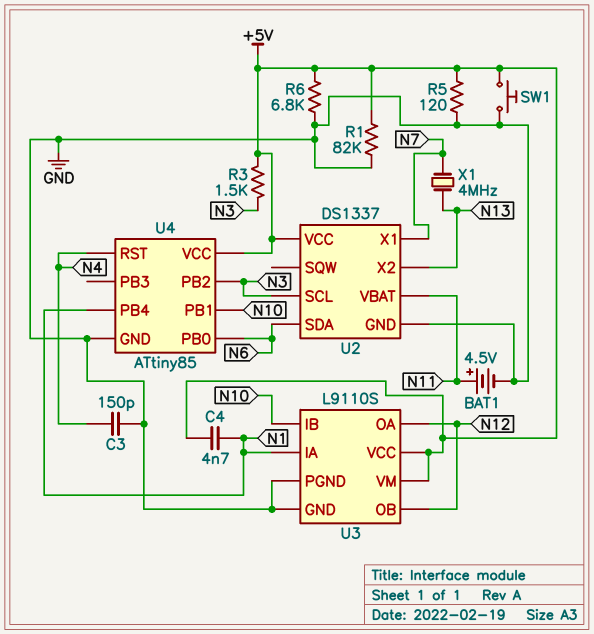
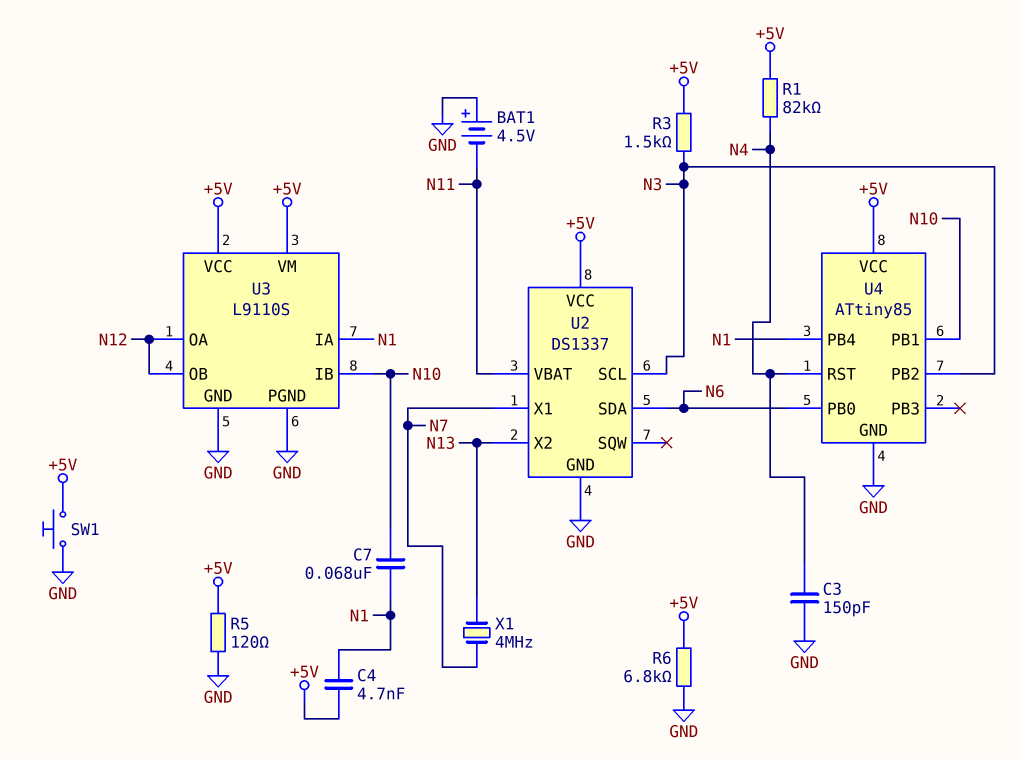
BAT1: 4.5V (plus N11, minus GND) -> 4.5V (plus GND, minus N11)
C7: none -> 68nF (N1, N10)
R1: 82k (+5V, GND) -> 82k (+5V, N4)

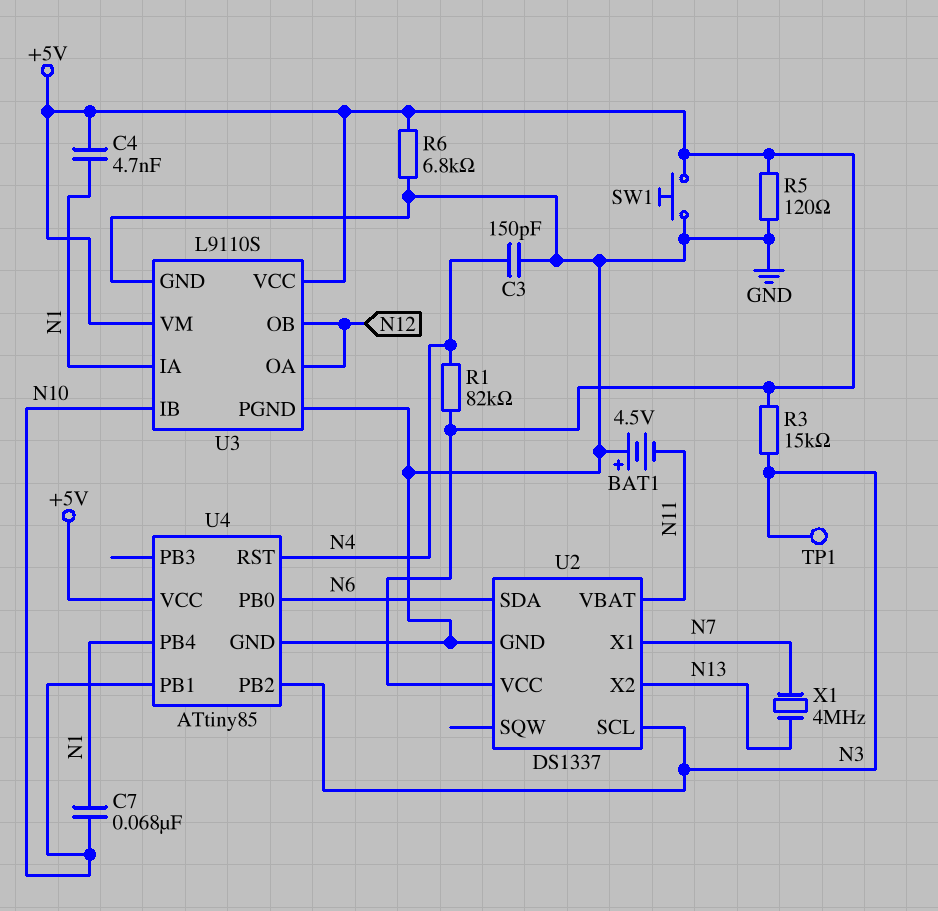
R3: 1.5k (+5V, N3) -> 15k (+5V, N3)
TP1: none -> test point (N3)

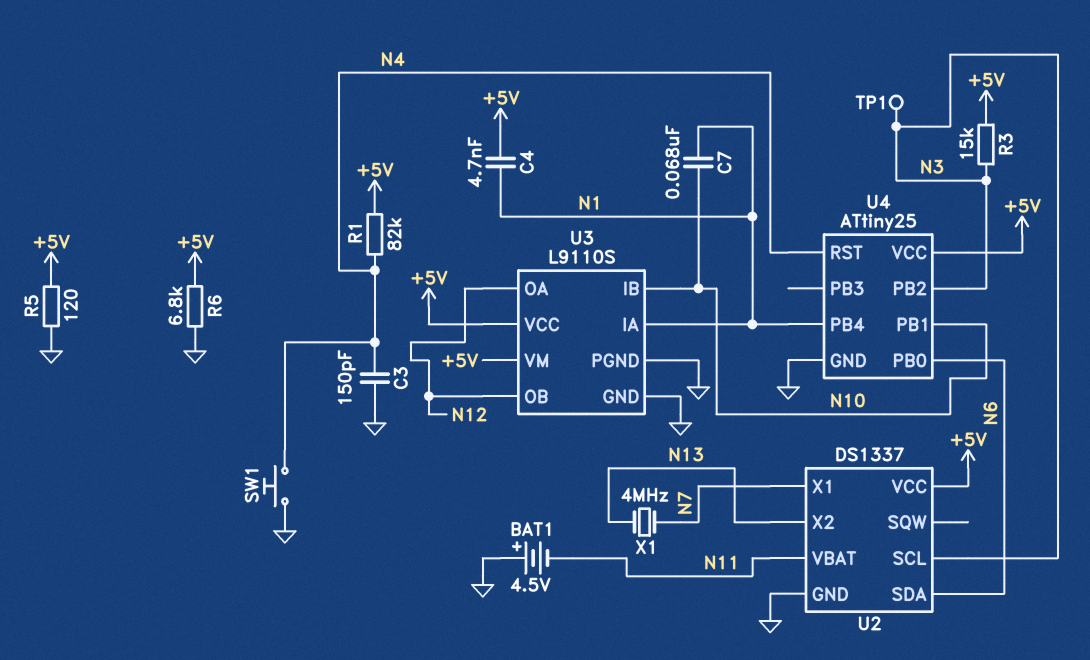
SW1: button (+5V, GND) -> button (GND, N4)
U4: ATtiny85 -> ATtiny25

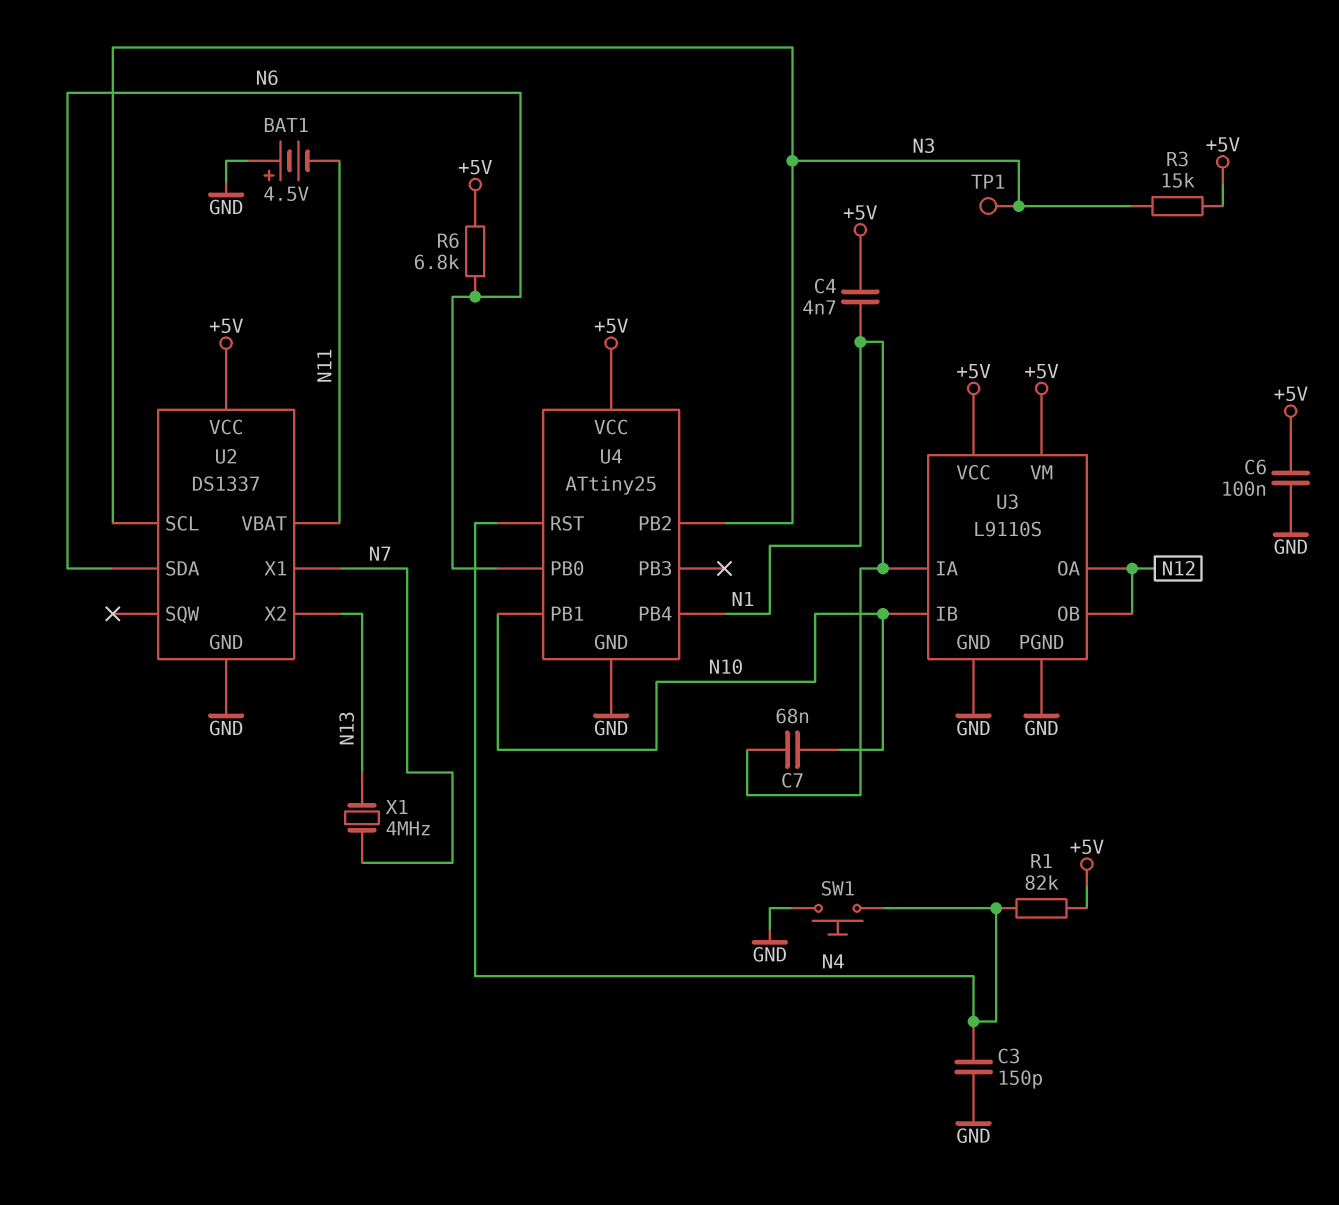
C6: none -> 100nF (+5V, GND)
R5: 120 (+5V, GND) -> none
R6: 6.8k (+5V, GND) -> 6.8k (+5V, N6)

